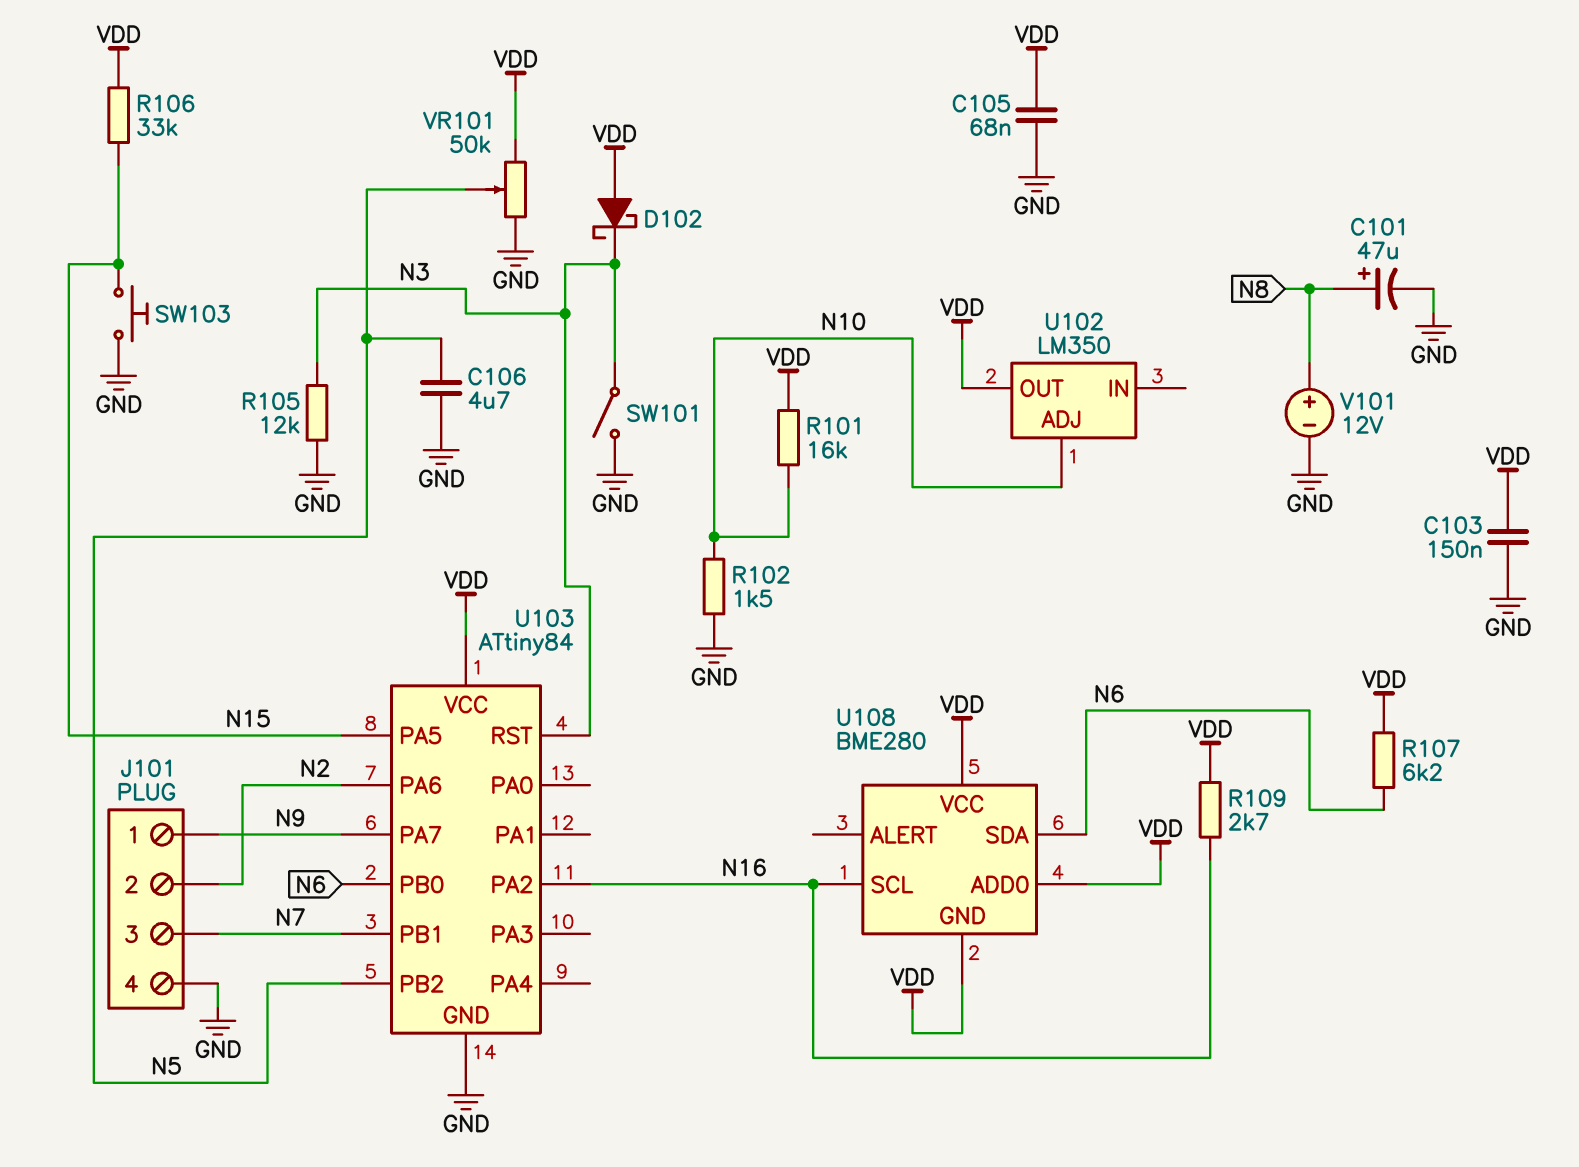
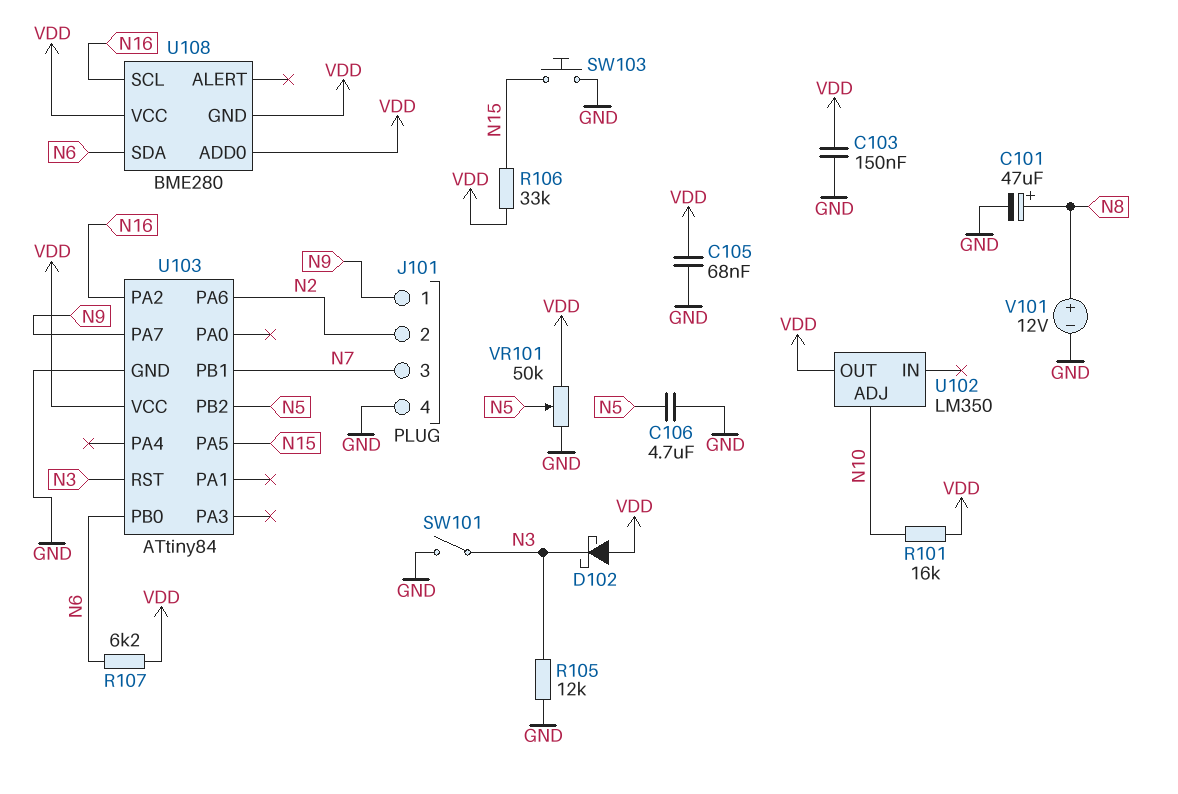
R102: 1.5k (GND, N10) -> none
R109: 2.7k (N16, VDD) -> none

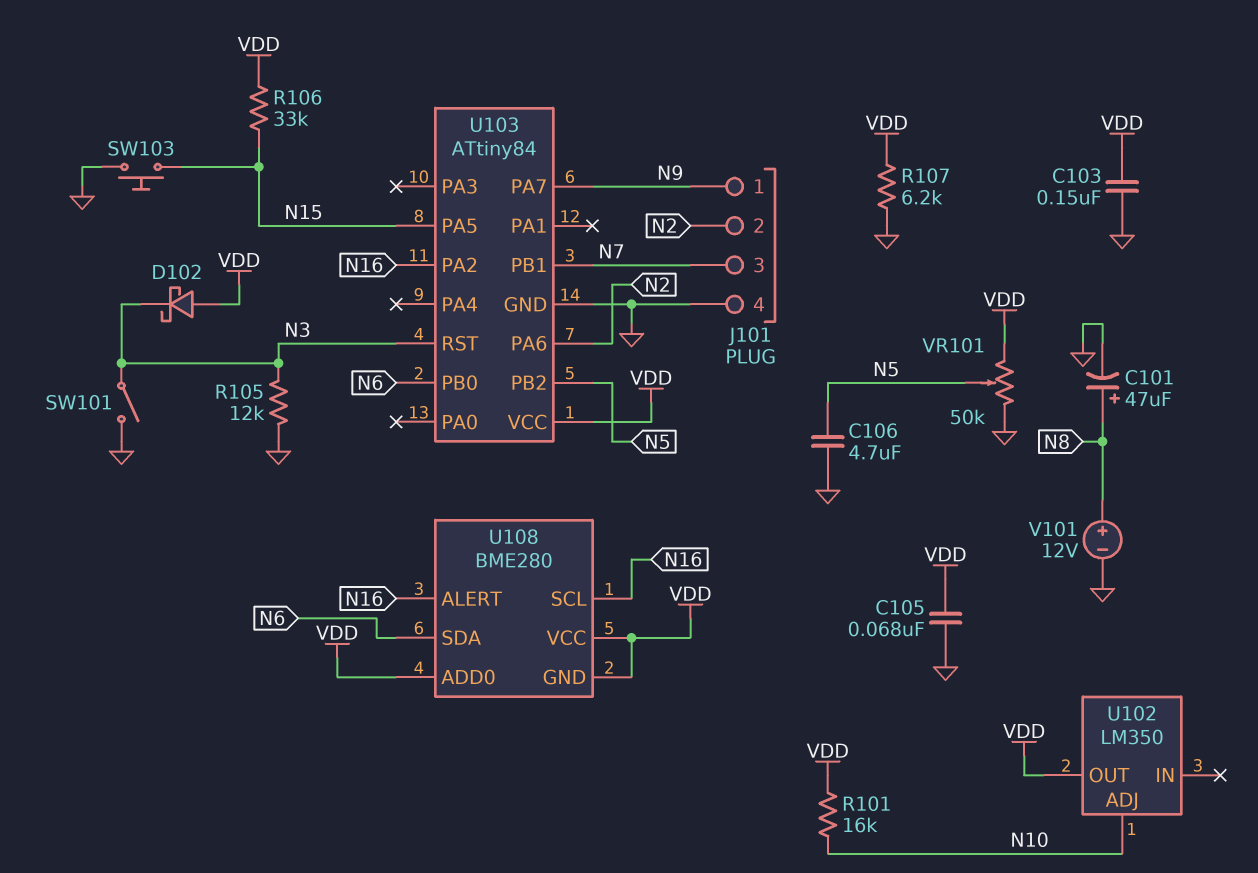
R107: 6.2k (N6, VDD) -> 6.2k (GND, VDD)
U108 pin ALERT: none -> N16

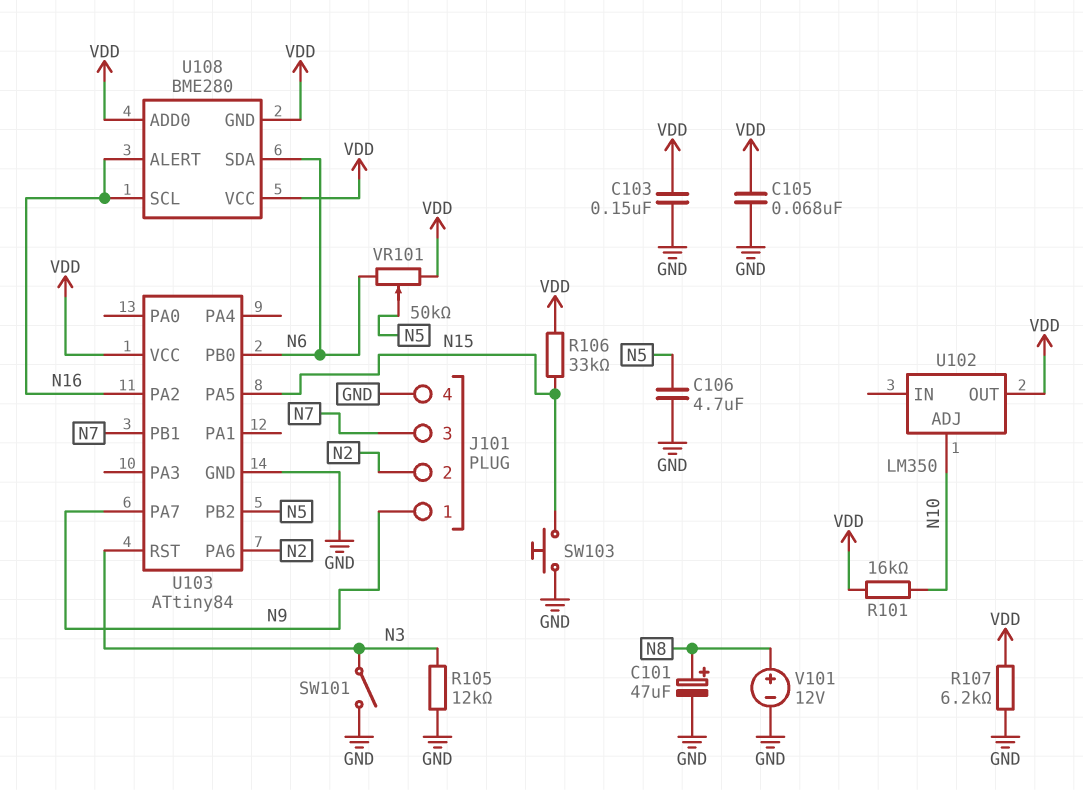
D102: schottky (A VDD, K N3) -> none
VR101: 50k (GND, VDD, wiper N5) -> 50k (N6, VDD, wiper N5)

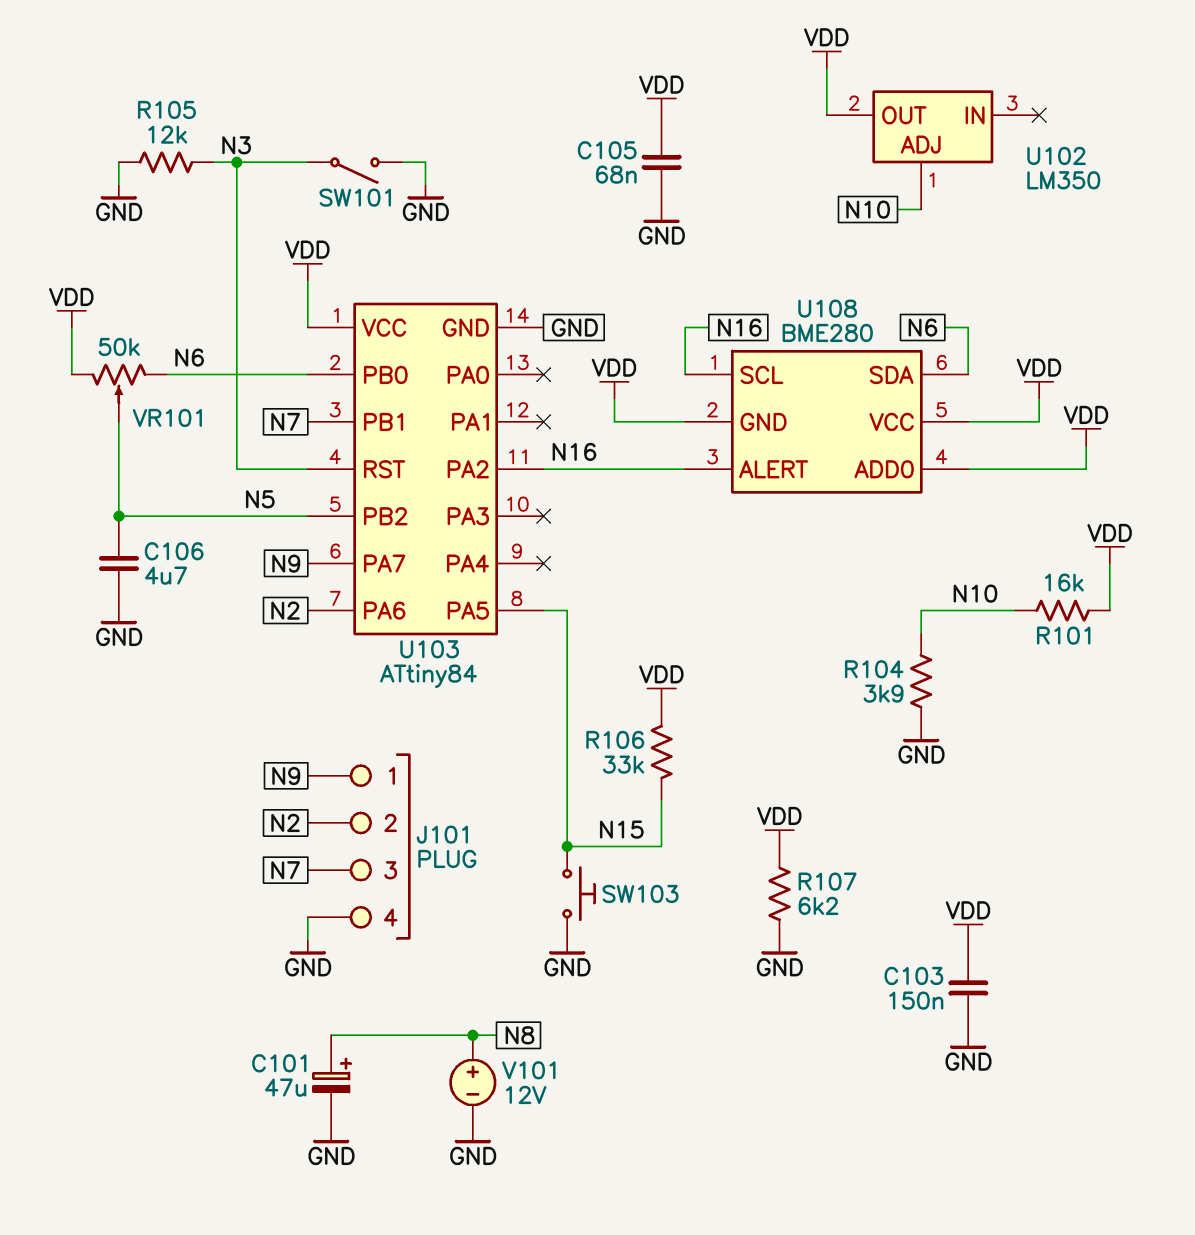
R104: none -> 3.9k (GND, N10)

